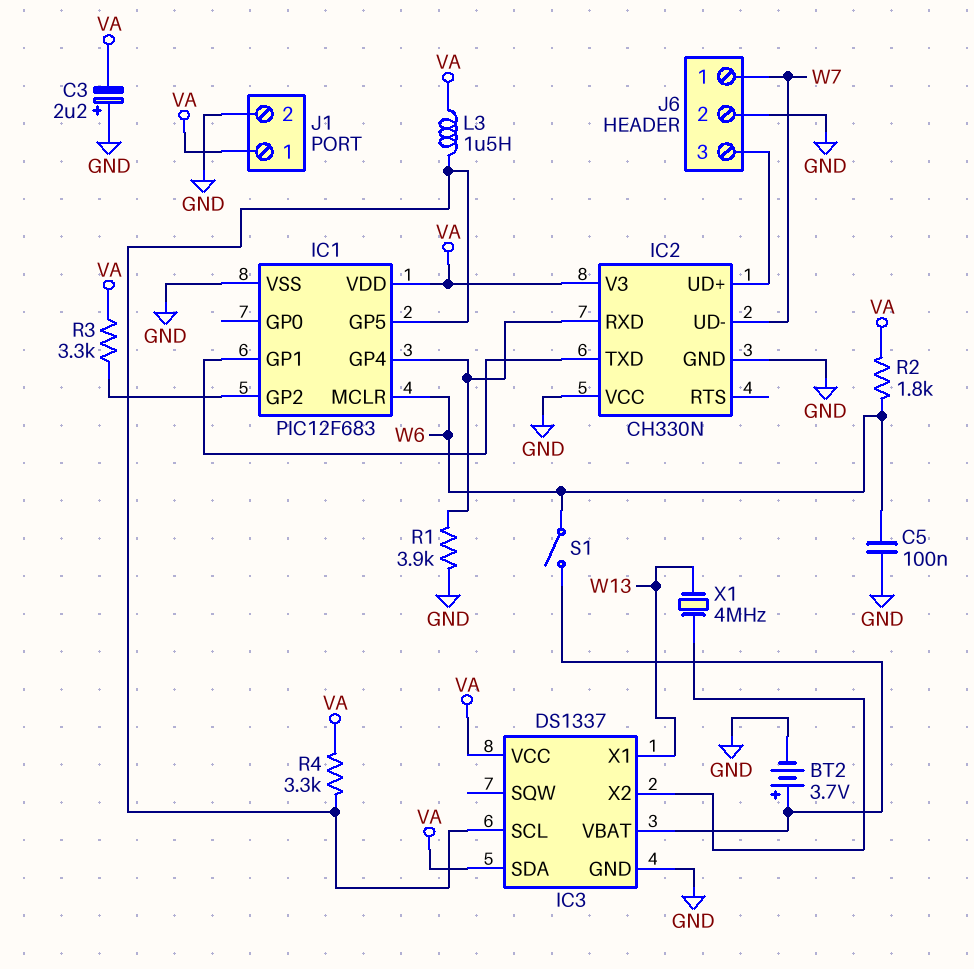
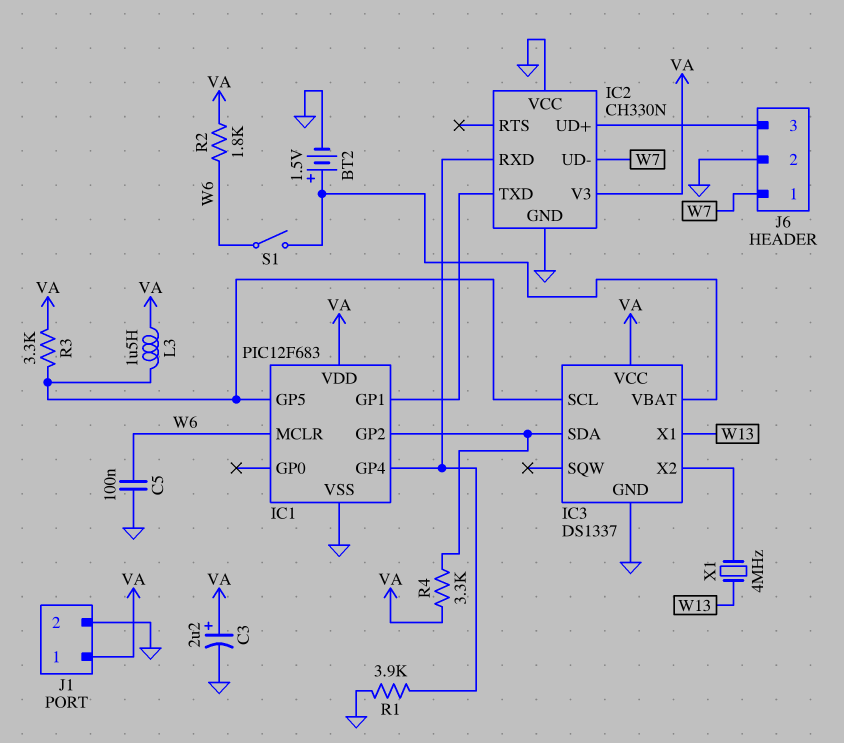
BT2: 3.7V (plus IC3/VBAT, minus GND) -> 1.5V (plus IC3/VBAT, minus GND)
C3: 2.2uF (plus GND, minus VA) -> 2.2uF (plus VA, minus GND)
IC3 pin SDA: VA -> IC1/GP2
R3: 3.3k (IC1/GP2, VA) -> 3.3k (IC1/GP5, VA)
R4: 3.3k (IC1/GP5, VA) -> 3.3k (IC1/GP2, VA)

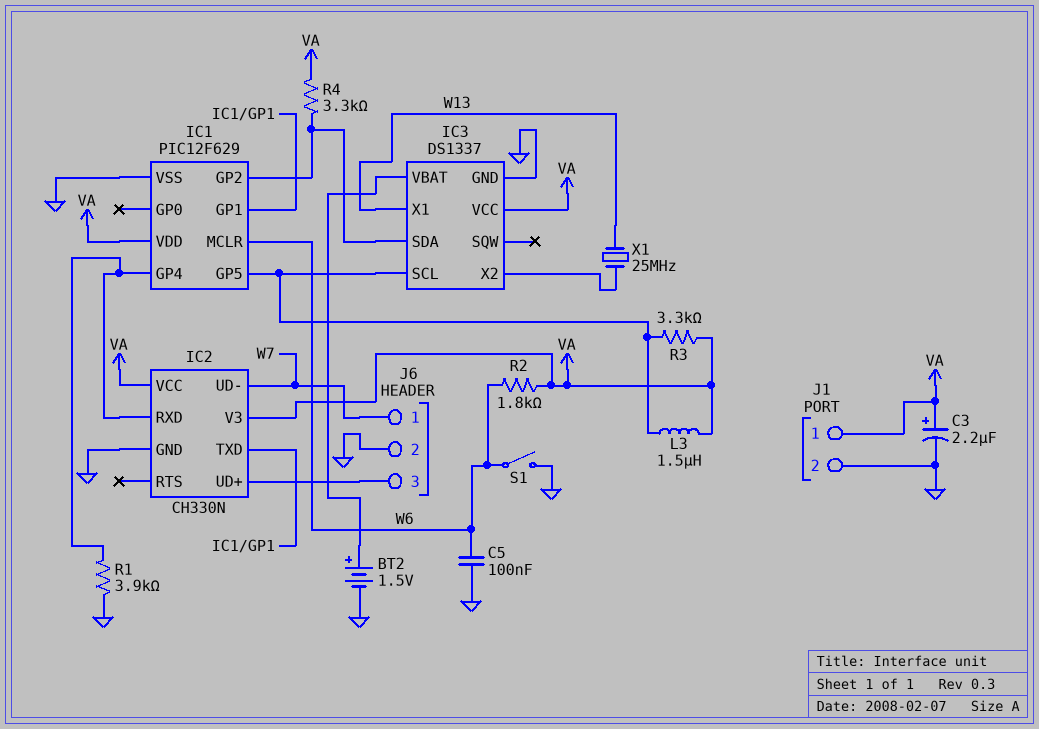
IC1: PIC12F683 -> PIC12F629
IC2 pin VCC: GND -> VA
S1: switch (IC3/VBAT, W6) -> switch (GND, W6)
X1: 4MHz (IC3/X2, W13) -> 25MHz (IC3/X2, W13)

